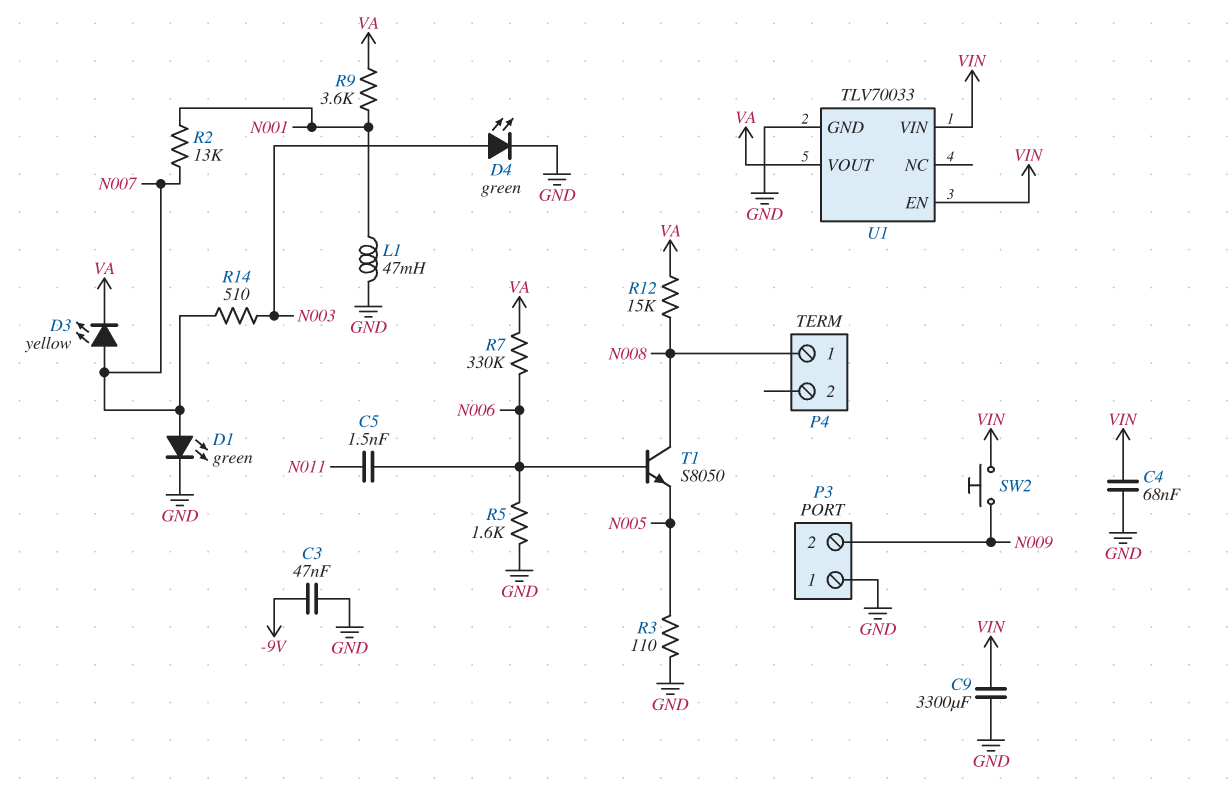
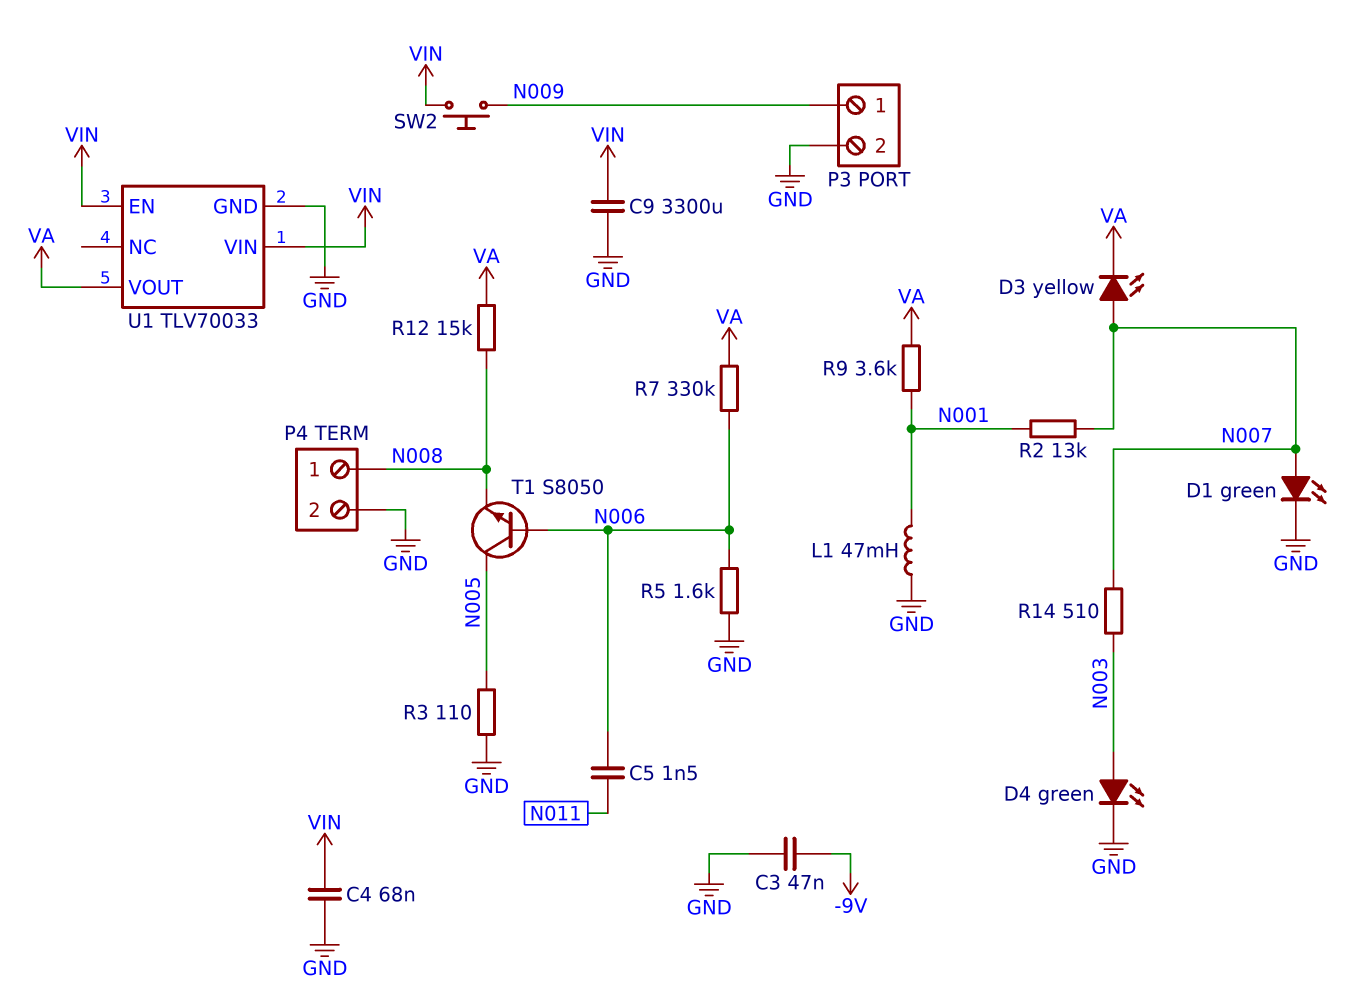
P3 pin 1: GND -> N009
P3 pin 2: N009 -> GND
P4 pin 2: none -> GND
T1: NPN S8050 (B N006, C N008, E N005) -> NPN S8050 (B N006, C N005, E N008)

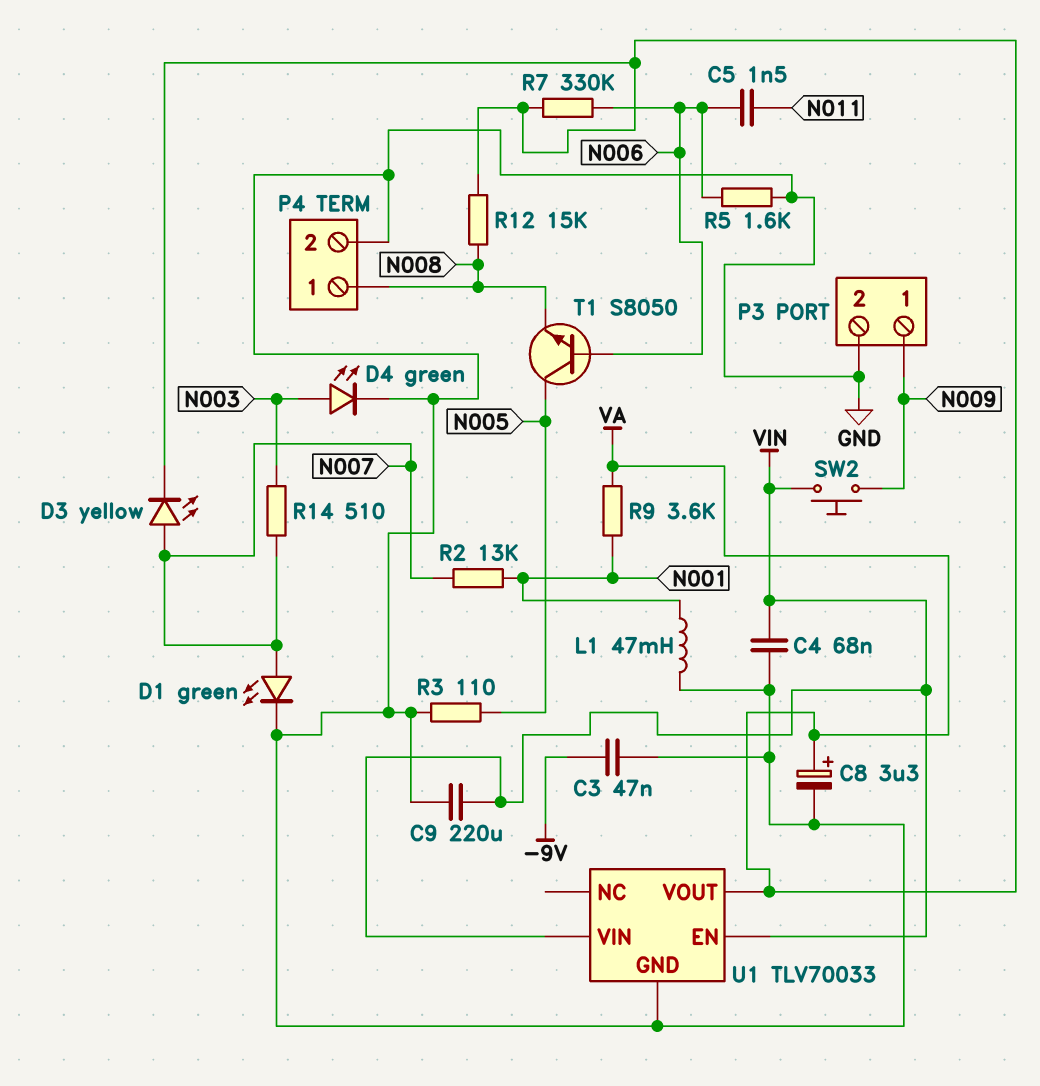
C8: none -> 3.3uF (plus VA, minus GND)
C9: 3300uF (GND, VIN) -> 220uF (GND, VIN)

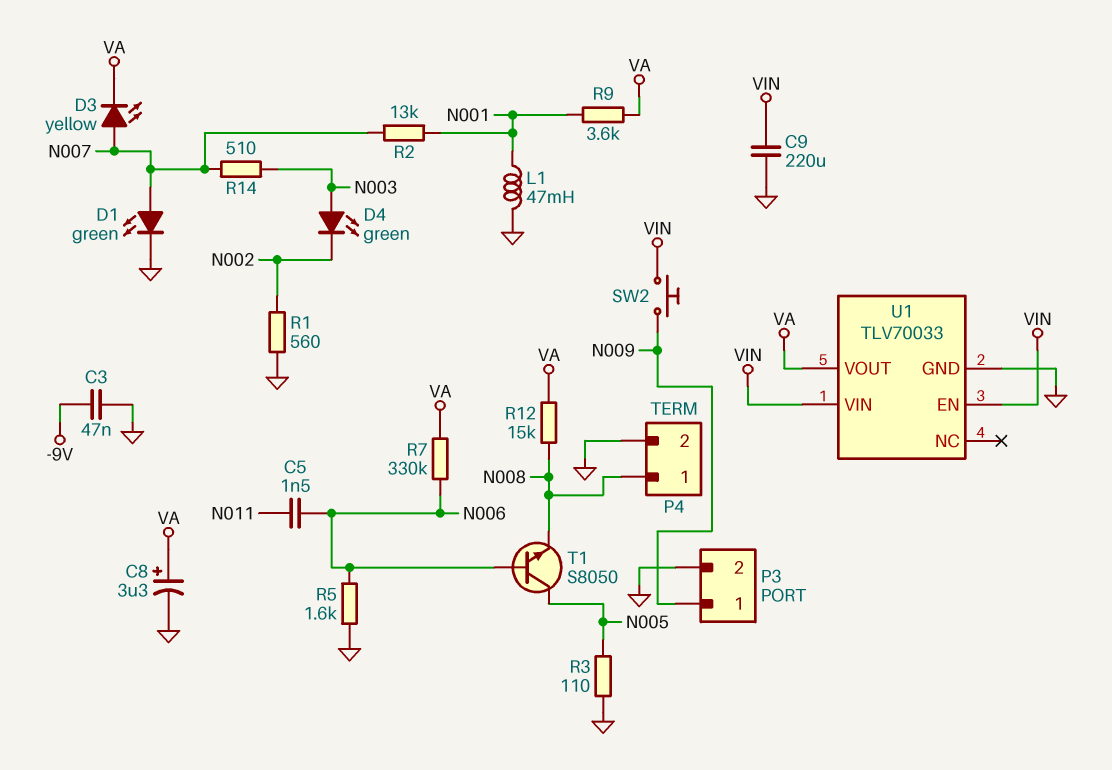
C4: 68nF (GND, VIN) -> none
D4: LED green (A N003, K GND) -> LED green (A N003, K N002)
R1: none -> 560 (GND, N002)

